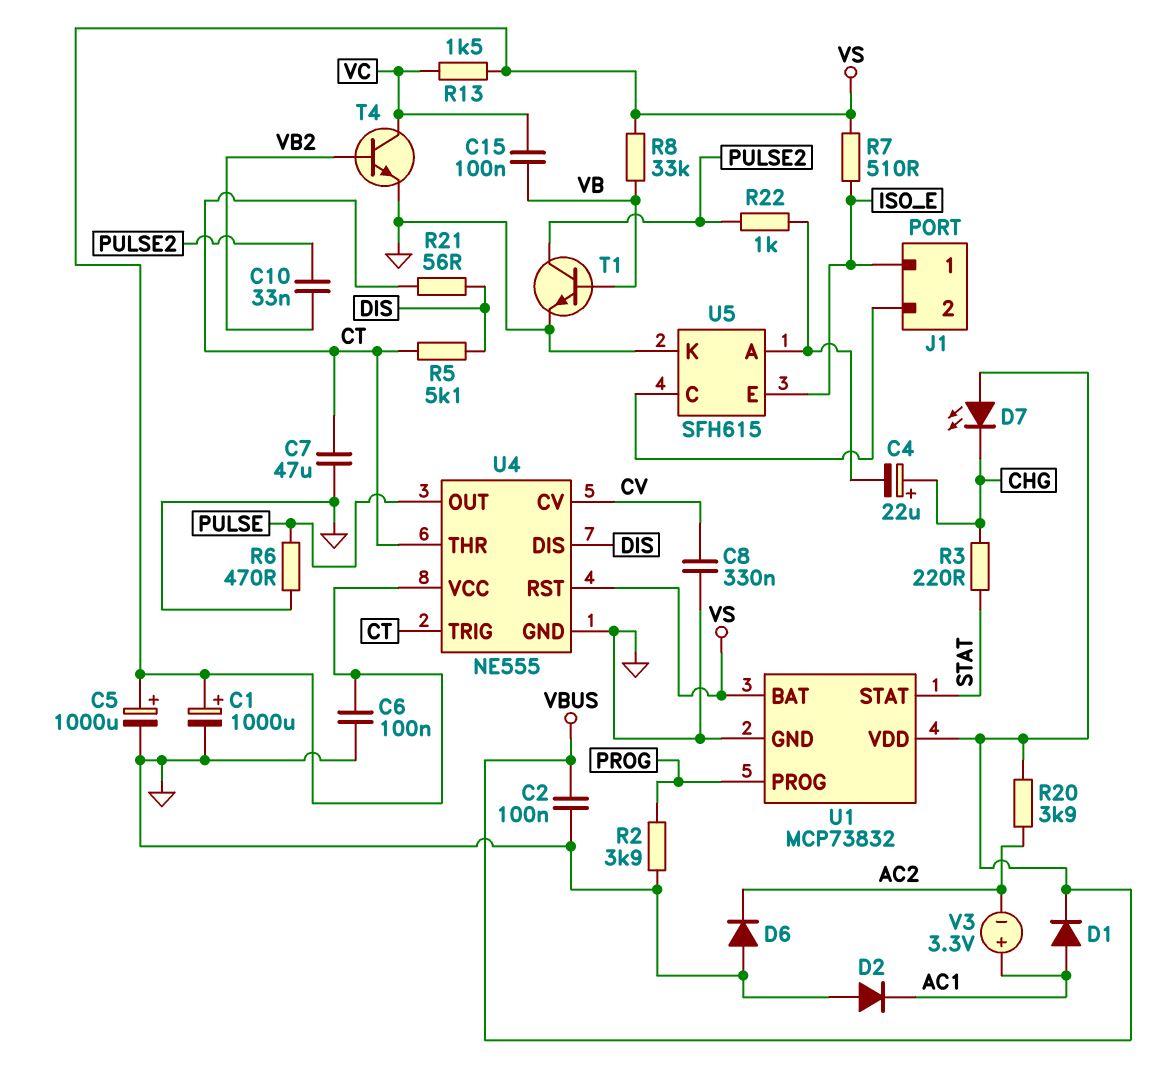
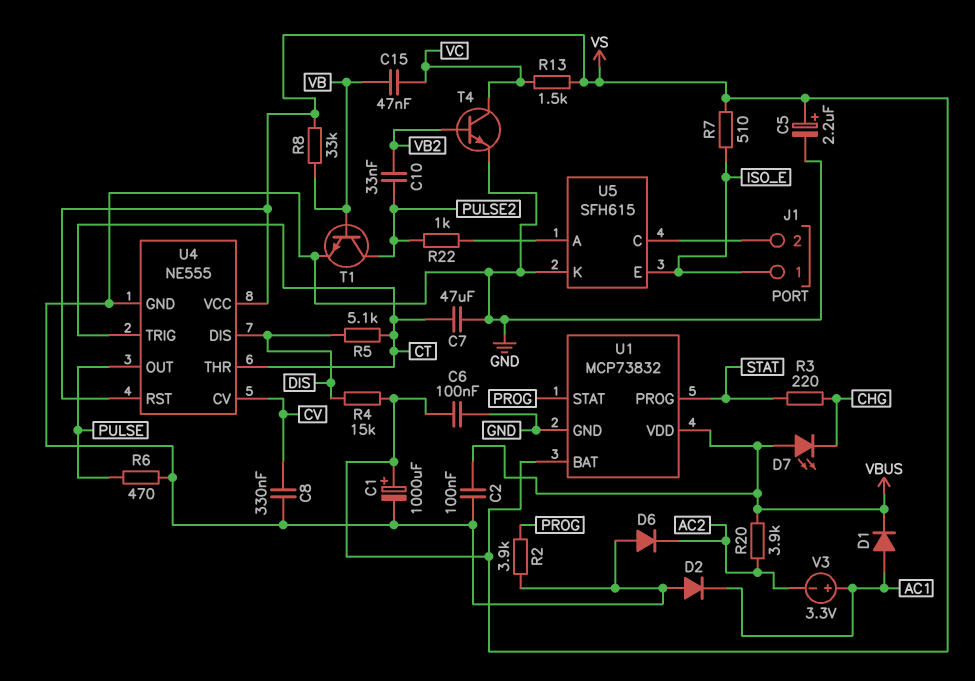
C4: 22uF (plus CHG, minus U5/A) -> none
C5: 1000uF (plus VS, minus GND) -> 2.2uF (plus VS, minus GND)
C15: 100nF (VB, VC) -> 47nF (VB, VC)
R4: none -> 15k (DIS, VS)
R21: 56 (CT, DIS) -> none
U1 pin PROG: PROG -> STAT
U1 pin STAT: STAT -> PROG

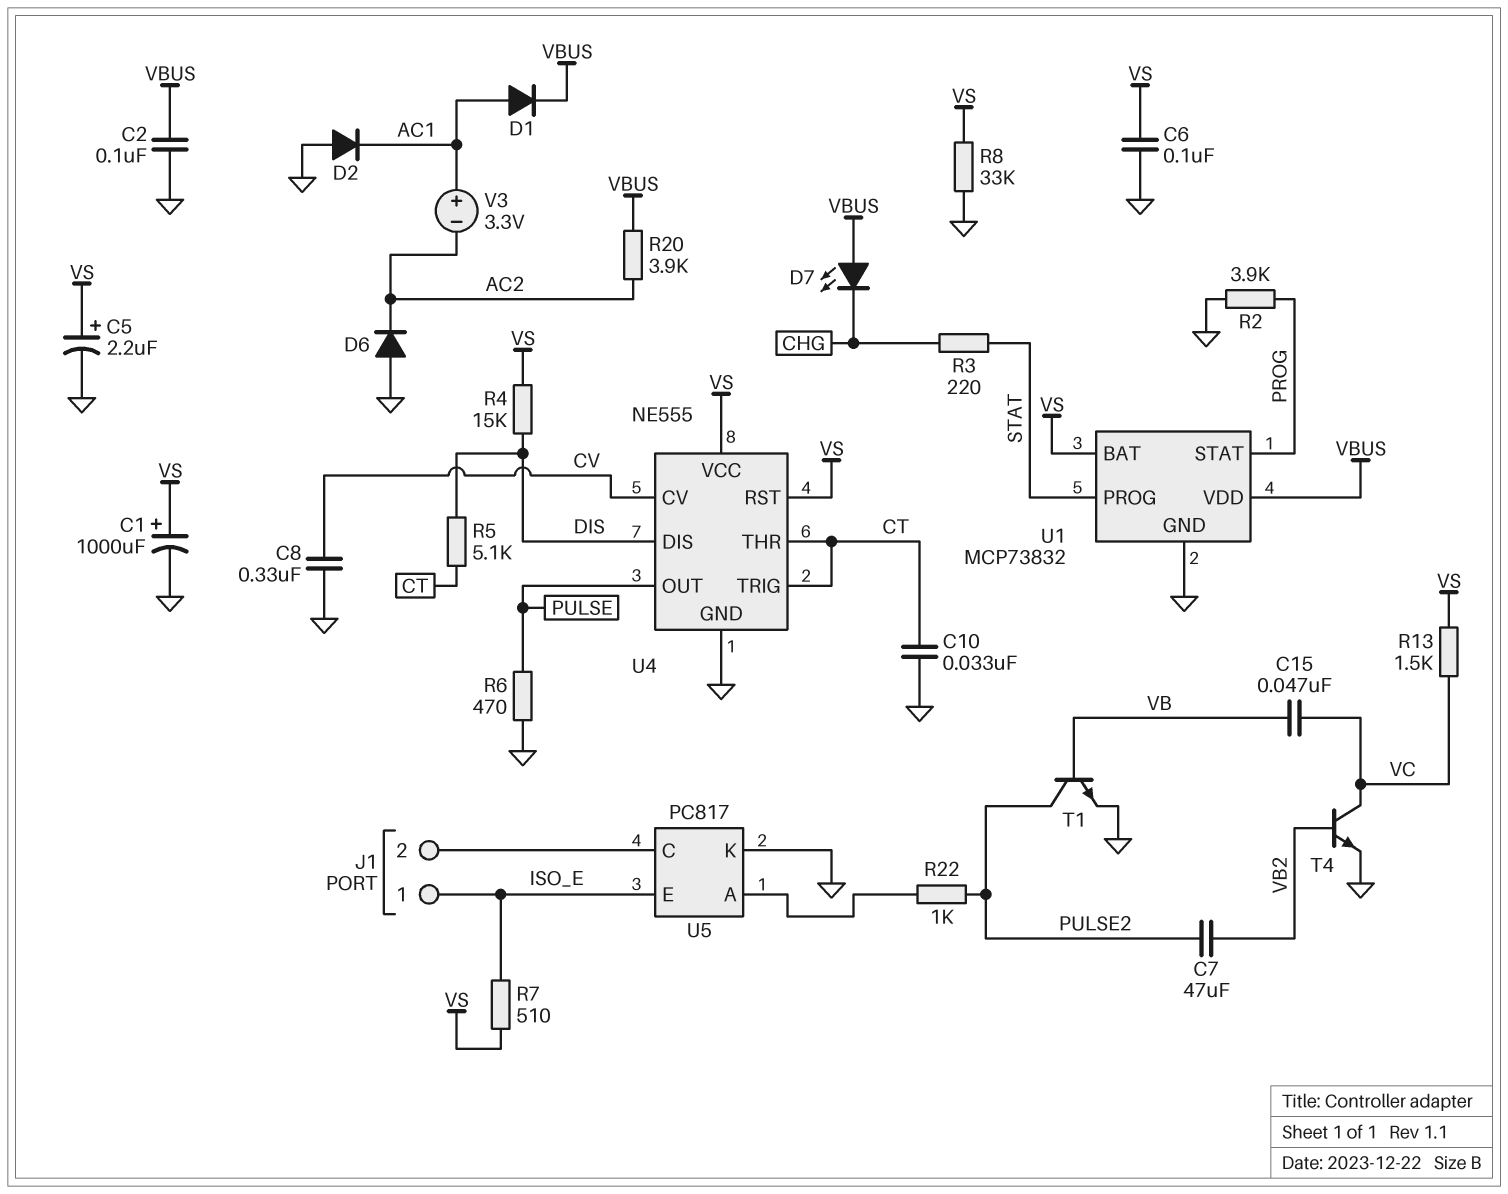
C7: 47uF (CT, GND) -> 47uF (PULSE2, VB2)
C10: 33nF (PULSE2, VB2) -> 33nF (CT, GND)
R8: 33k (VB, VS) -> 33k (GND, VS)
U5: SFH615 -> PC817

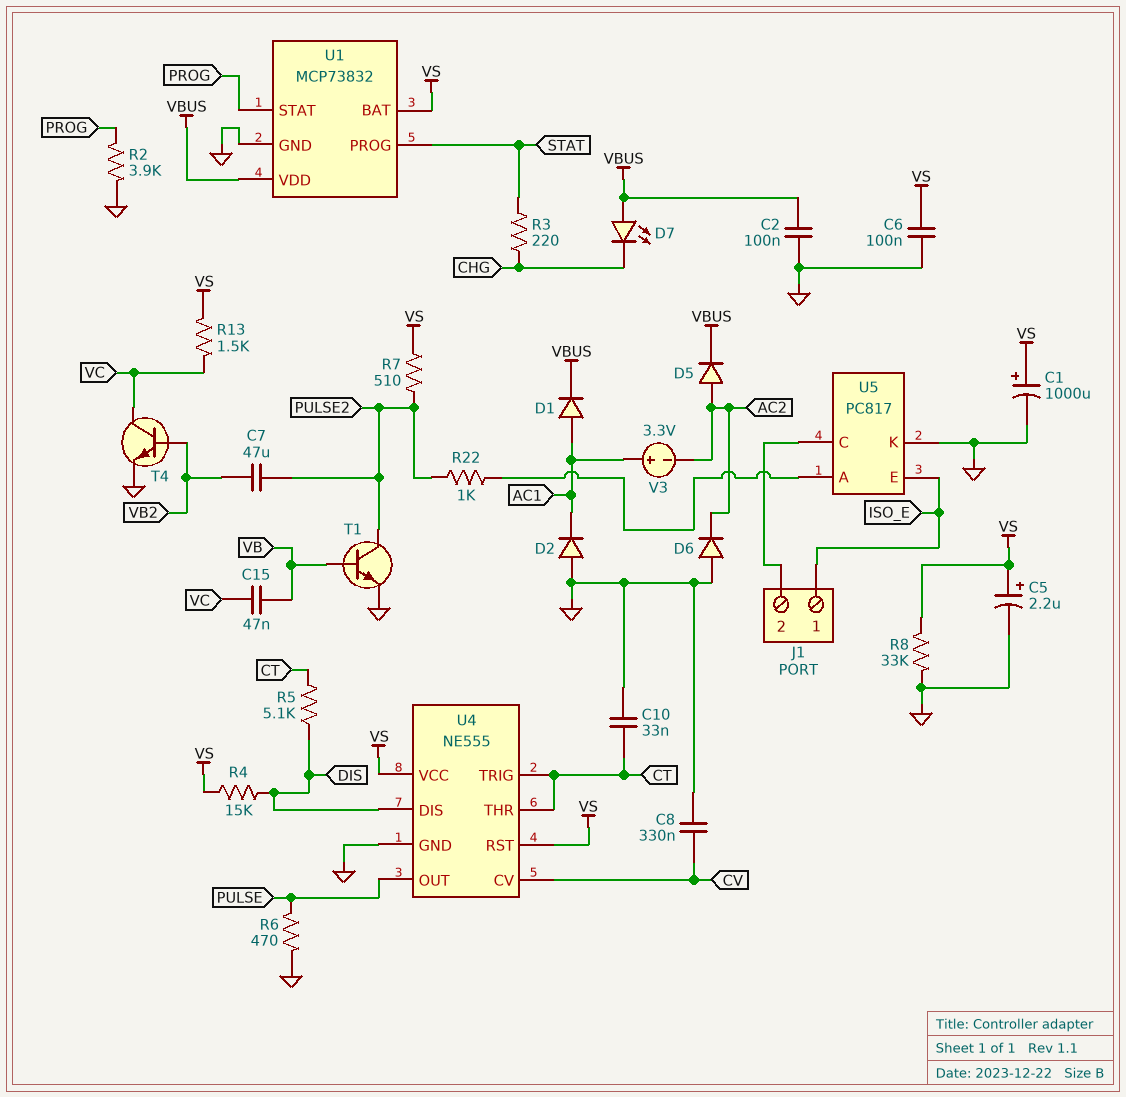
D5: none -> diode (A AC2, K VBUS)
R7: 510 (ISO_E, VS) -> 510 (PULSE2, VS)
R20: 3.9k (AC2, VBUS) -> none

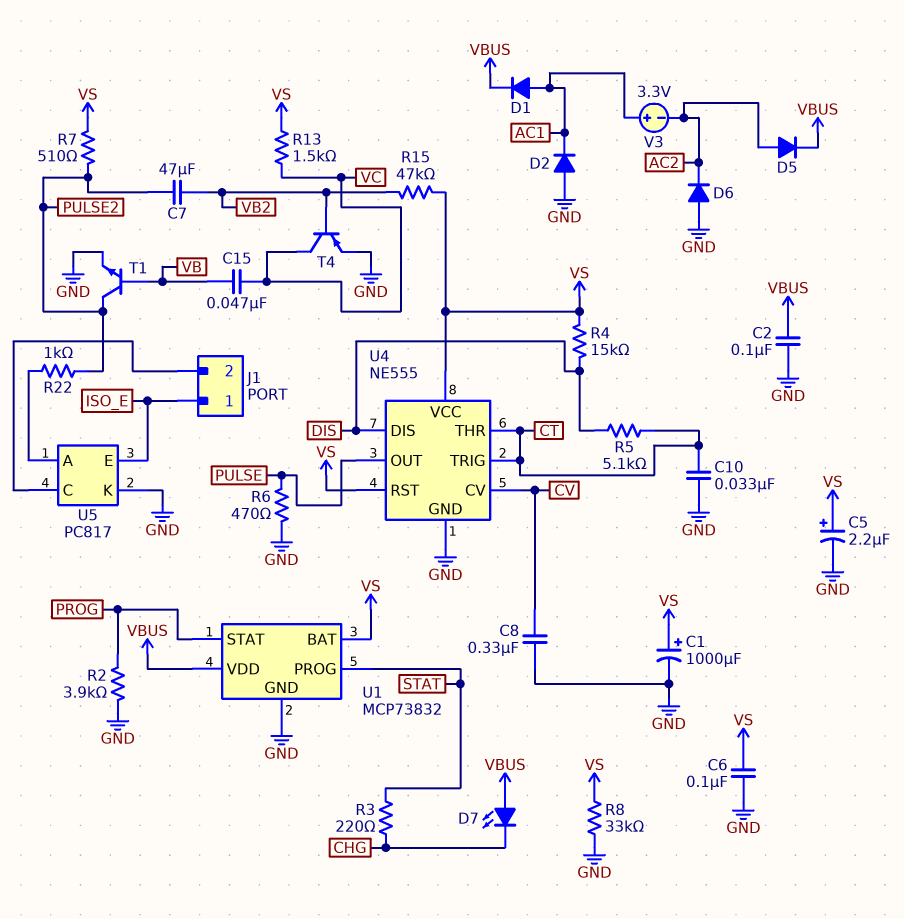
R15: none -> 47k (VB2, VS)
T4: NPN (B VB2, C VC, E GND) -> PNP (B VB2, C VC, E GND)

